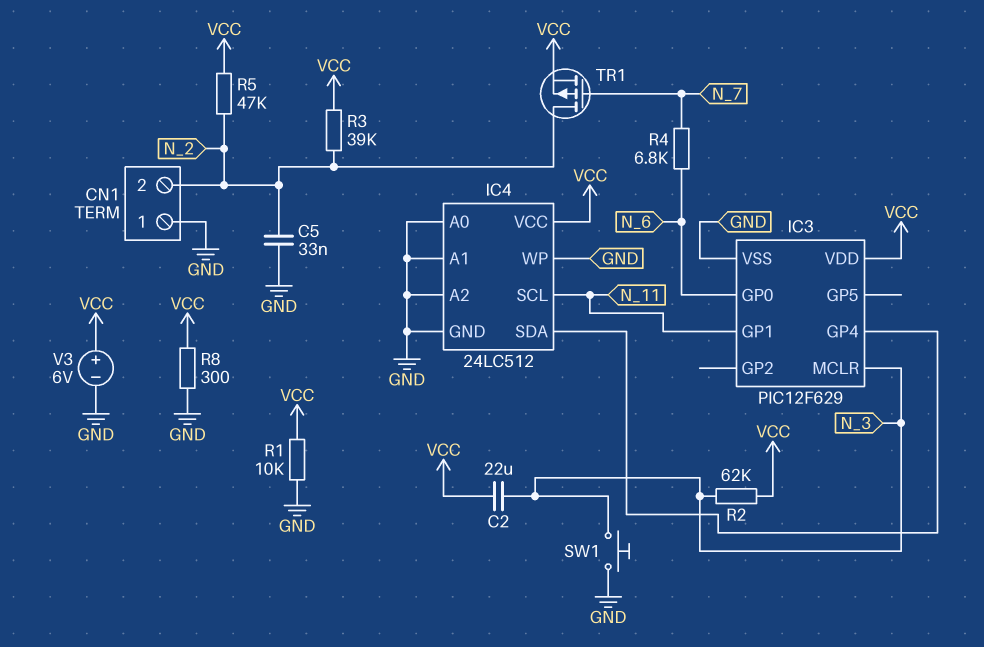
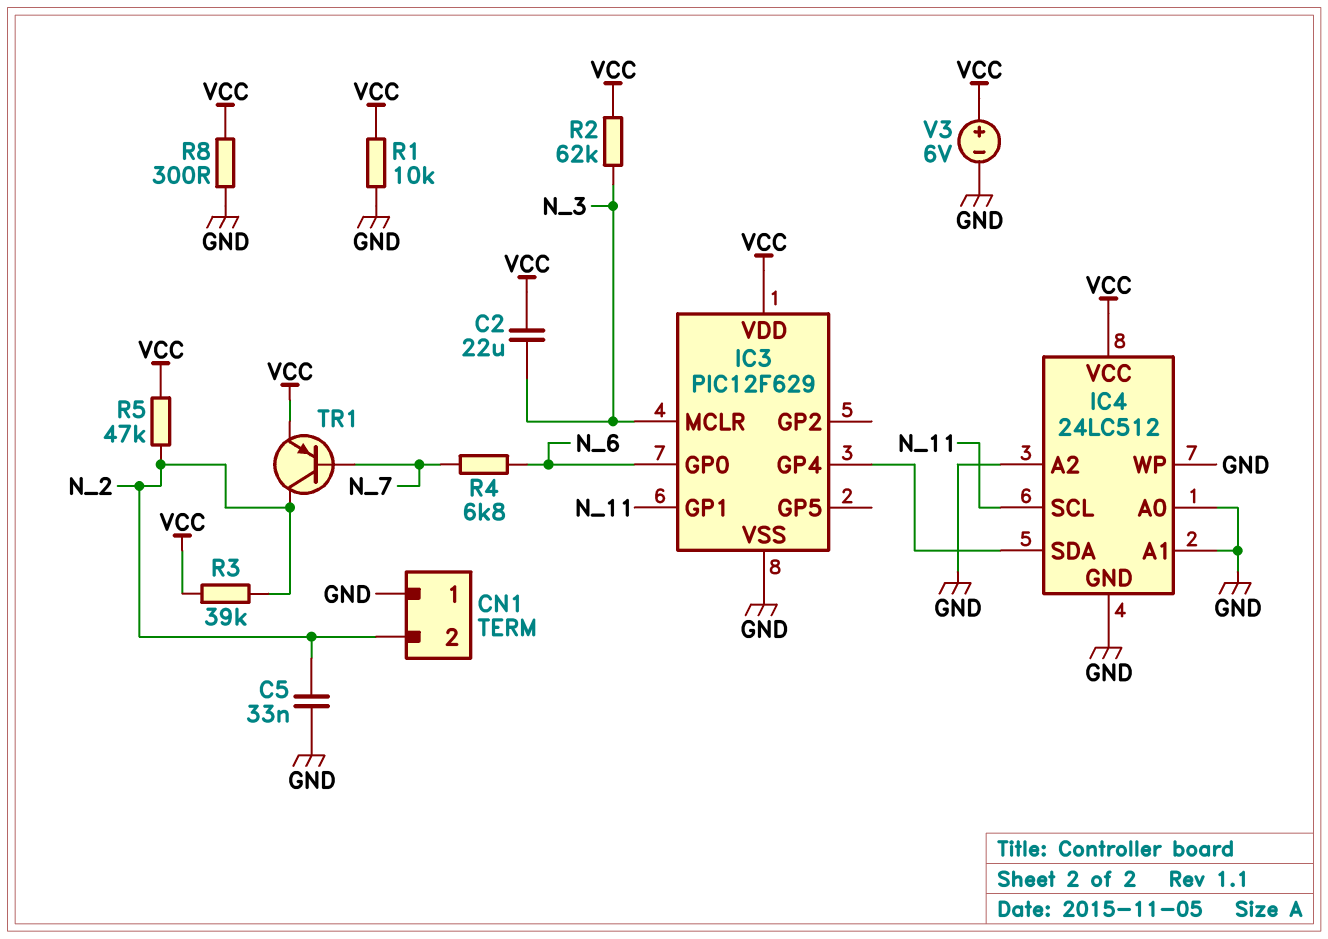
SW1: button (GND, N_3) -> none
TR1: PMOS (G N_7, D N_2, S VCC) -> PNP (B N_7, C N_2, E VCC)

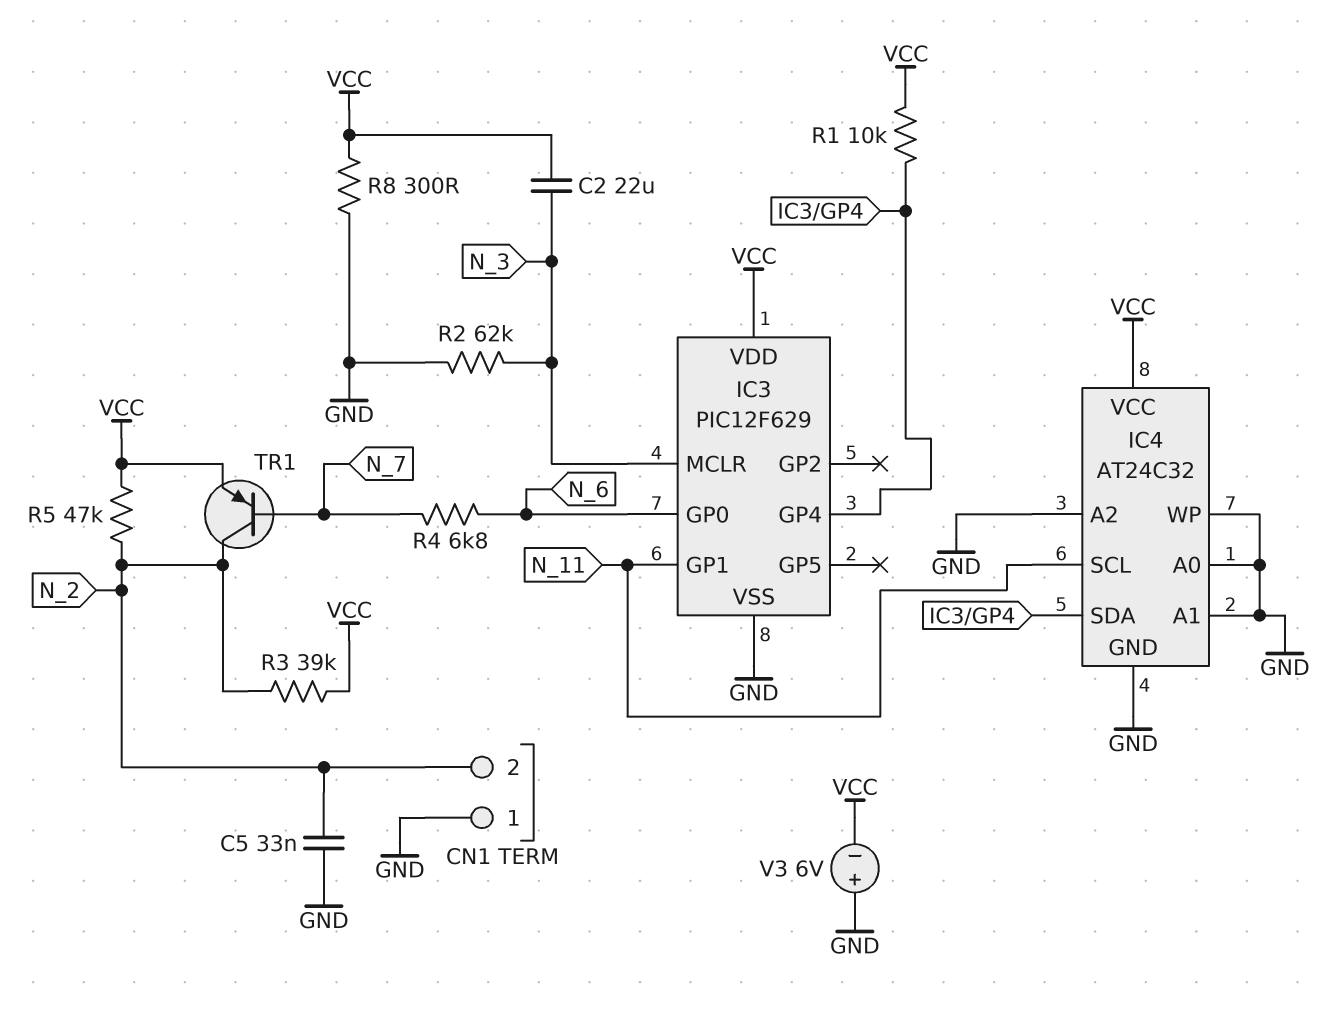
IC4: 24LC512 -> AT24C32
R1: 10k (GND, VCC) -> 10k (IC3/GP4, VCC)
R2: 62k (N_3, VCC) -> 62k (GND, N_3)
V3: 6V (plus VCC, minus GND) -> 6V (plus GND, minus VCC)

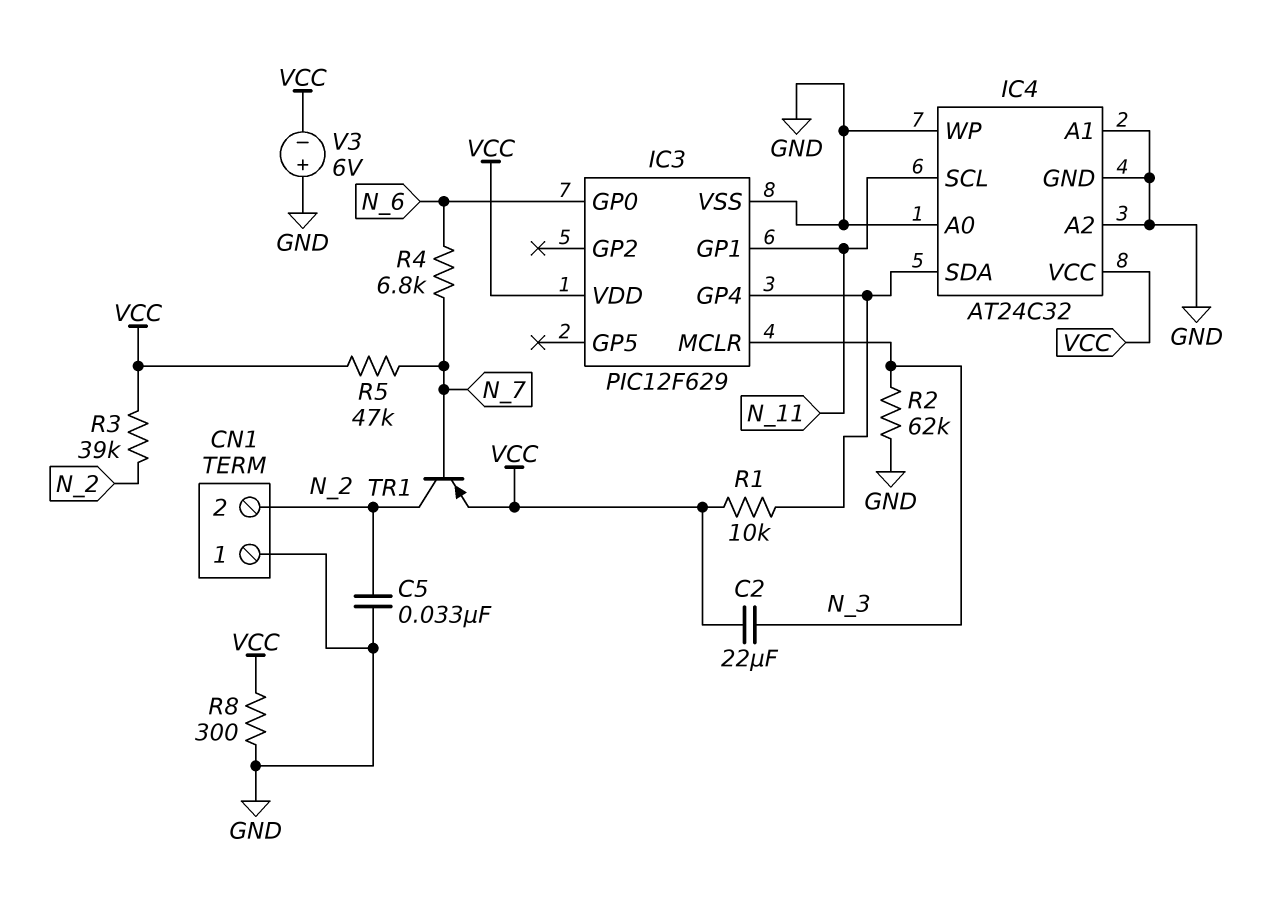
R5: 47k (N_2, VCC) -> 47k (N_7, VCC)

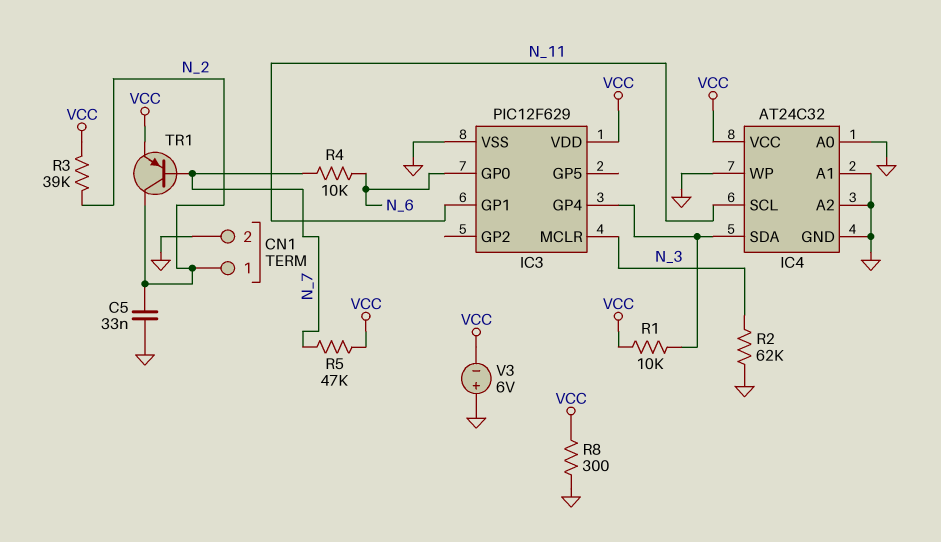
C2: 22uF (N_3, VCC) -> none
CN1 pin 1: GND -> N_2
CN1 pin 2: N_2 -> GND
R4: 6.8k (N_6, N_7) -> 10k (N_6, N_7)

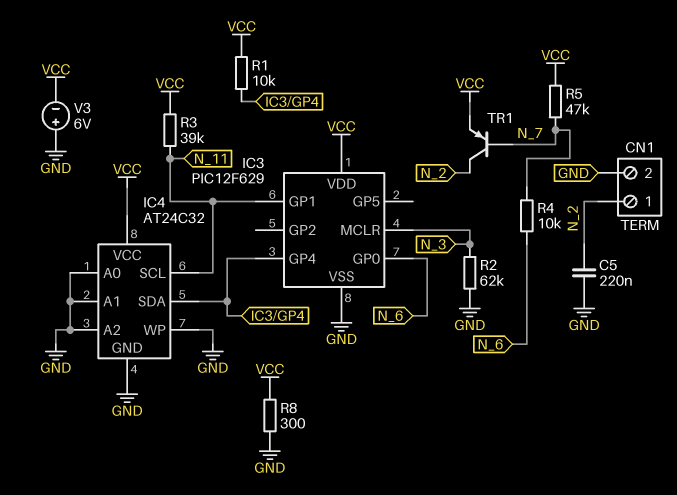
C5: 33nF (GND, N_2) -> 220nF (GND, N_2)
R3: 39k (N_2, VCC) -> 39k (N_11, VCC)

